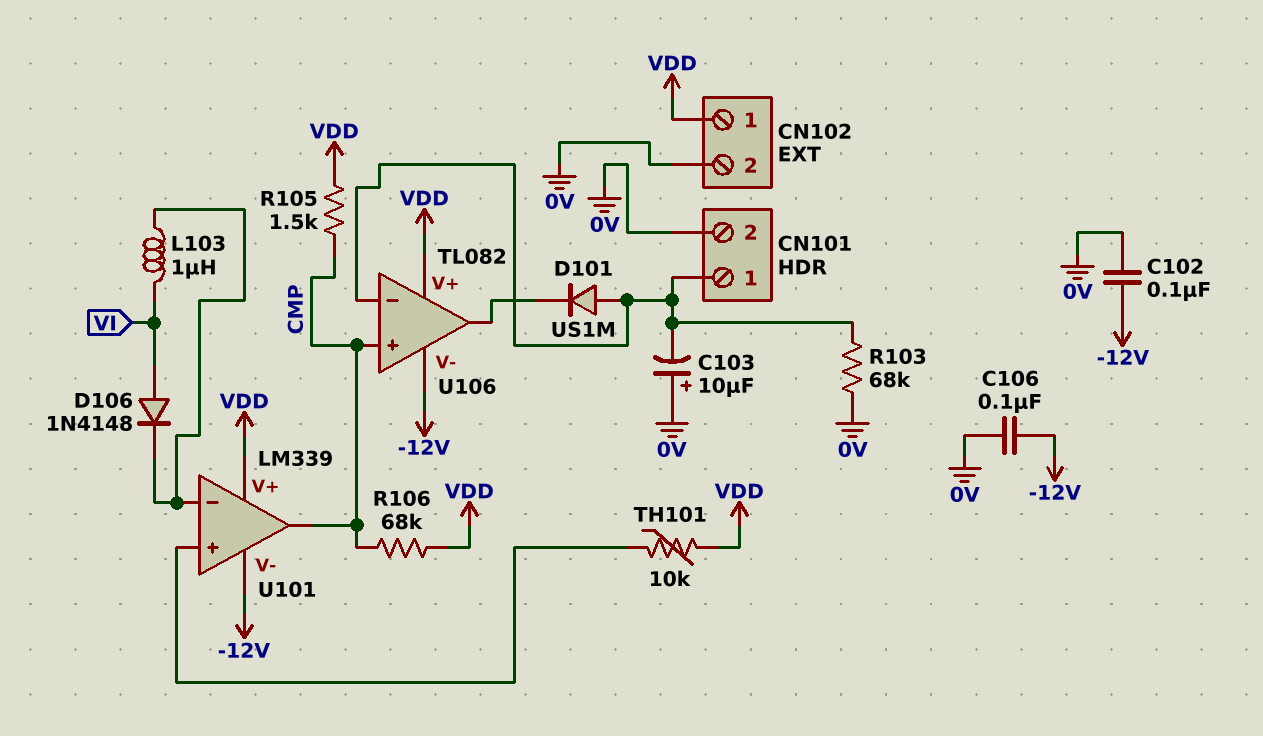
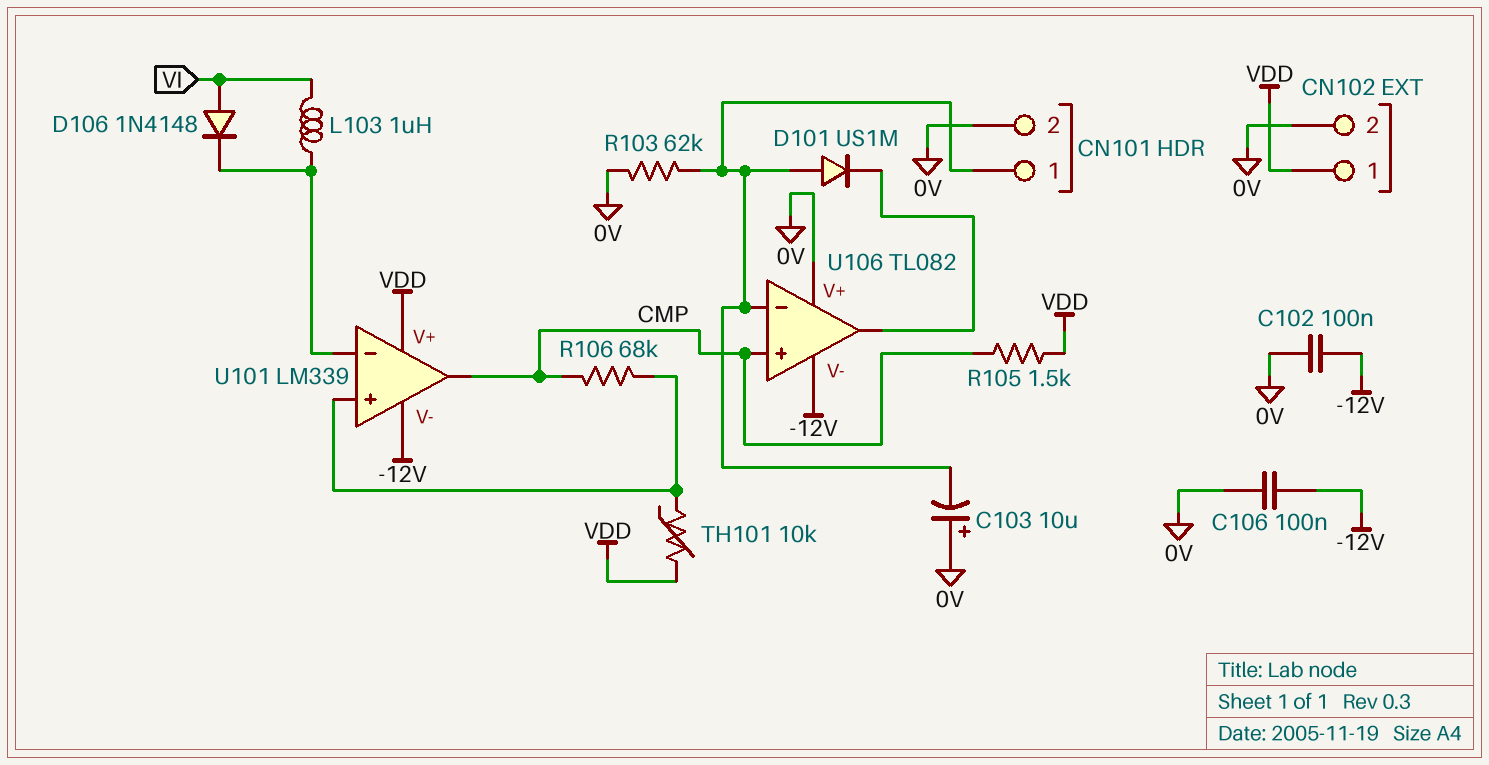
R103: 68k (0V, CN101/1) -> 62k (0V, CN101/1)
R106: 68k (CMP, VDD) -> 68k (CMP, U101/in+)
U106 pin V+: VDD -> 0V

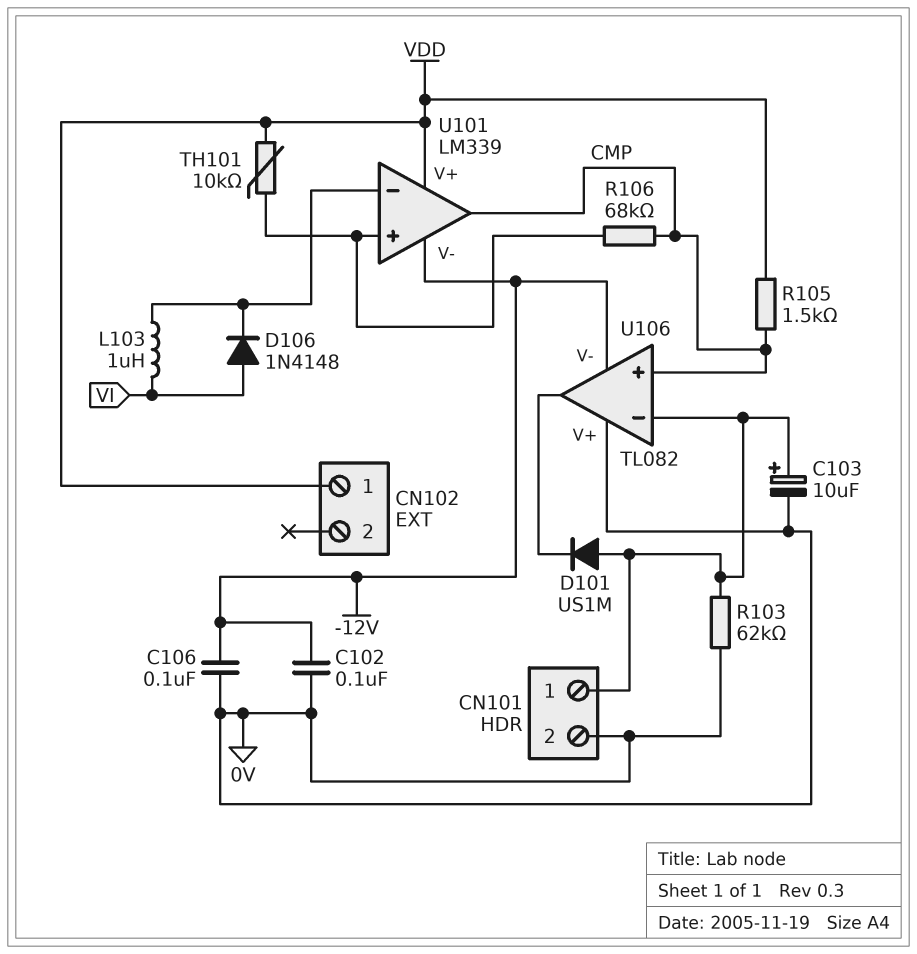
C103: 10uF (plus 0V, minus CN101/1) -> 10uF (plus CN101/1, minus 0V)
CN102 pin 2: 0V -> none

